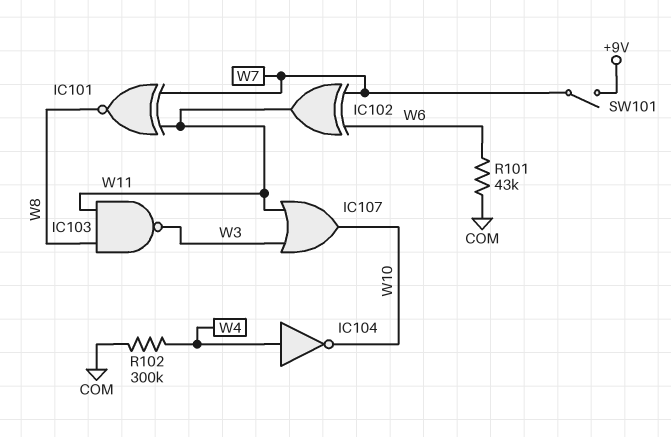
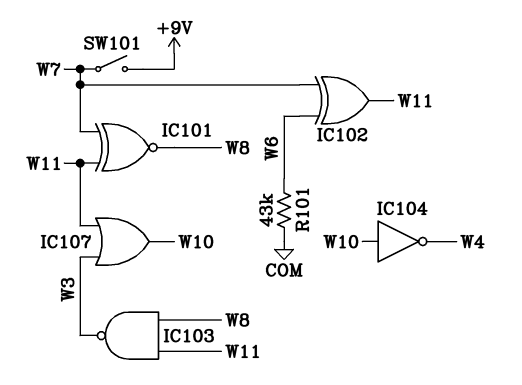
IC104: NOT (in W4, out W10) -> NOT (in W10, out W4)
R102: 300k (COM, W4) -> none

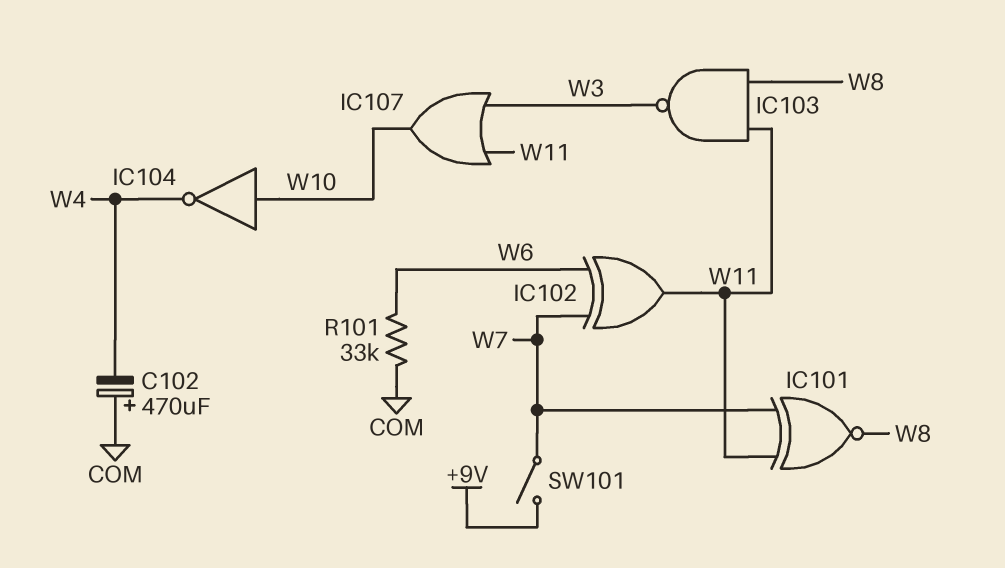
C102: none -> 470uF (plus COM, minus W4)
R101: 43k (COM, W6) -> 33k (COM, W6)

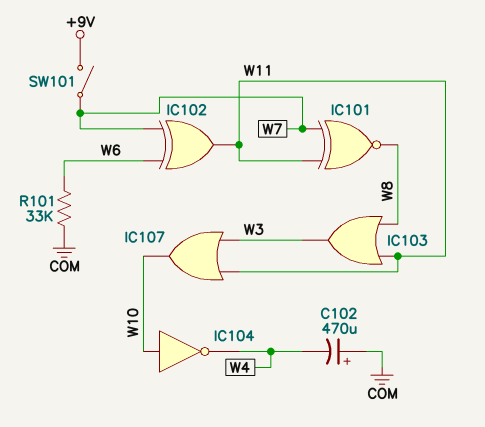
IC103: NAND (in W8, in W11, out W3) -> OR (in W8, in W11, out W3)

